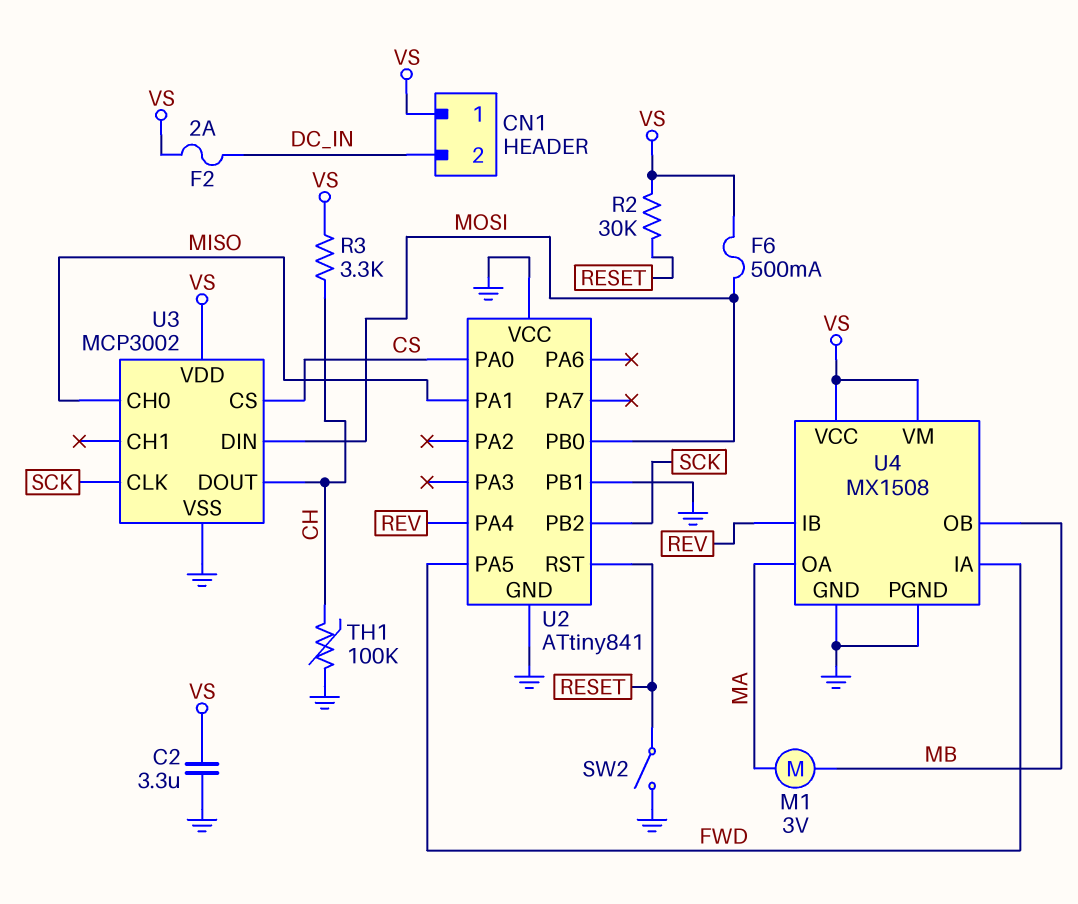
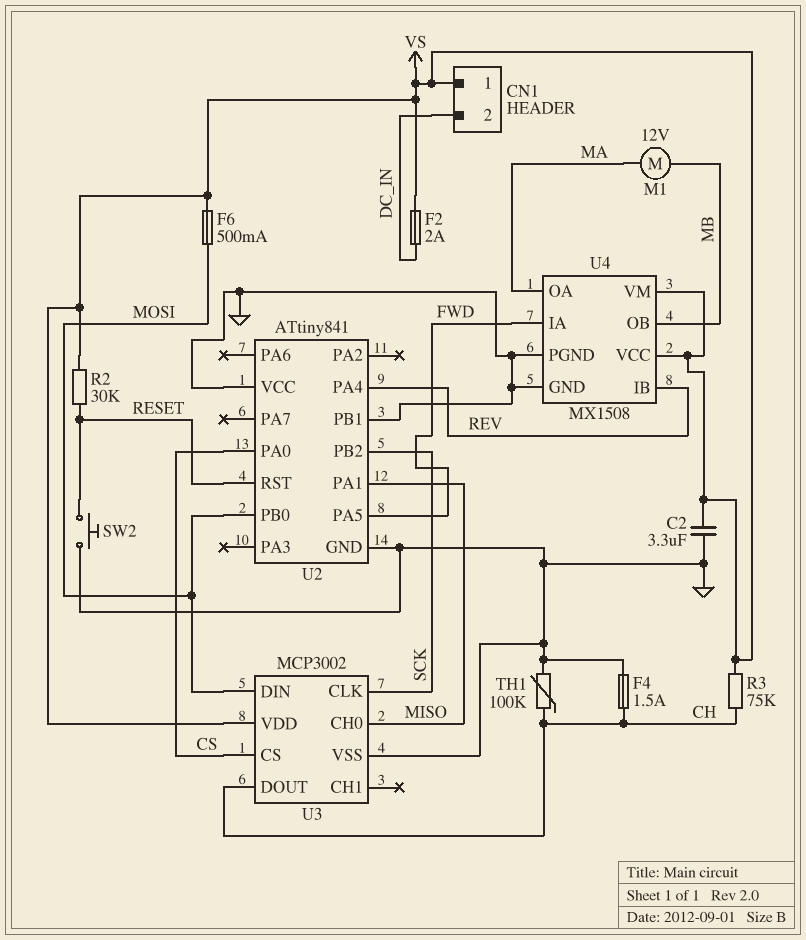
F4: none -> 1.5A (CH, GND)
M1: motor 3V (MA, MB) -> motor 12V (MA, MB)
R3: 3.3k (CH, VS) -> 75k (CH, VS)
SW2: switch (GND, RESET) -> button (GND, RESET)

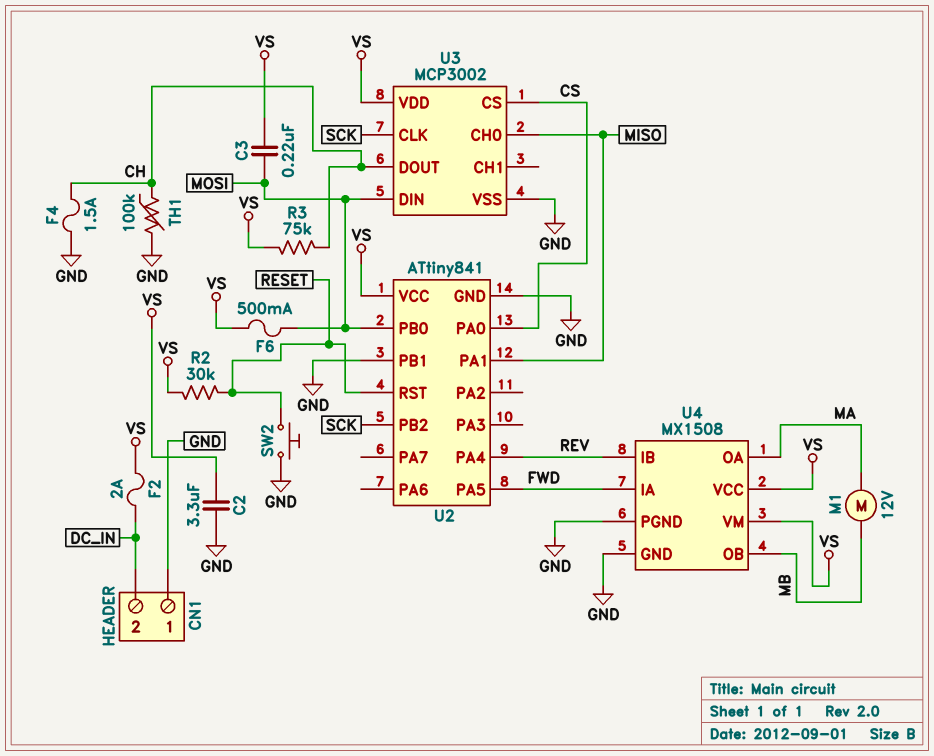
C3: none -> 220nF (MOSI, VS)
CN1 pin 1: VS -> GND
U2 pin VCC: GND -> VS

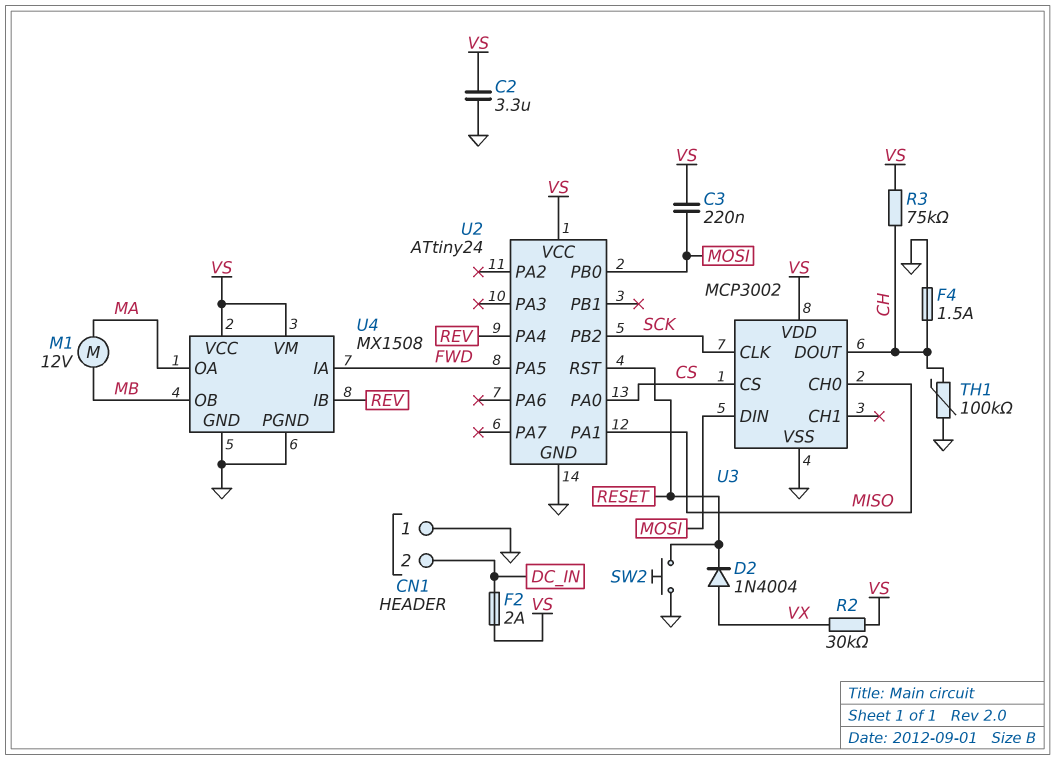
D2: none -> diode 1N4004 (A VX, K RESET)
F6: 500mA (MOSI, VS) -> none
R2: 30k (RESET, VS) -> 30k (VS, VX)
U2: ATtiny841 -> ATtiny24
U2 pin PB1: GND -> none

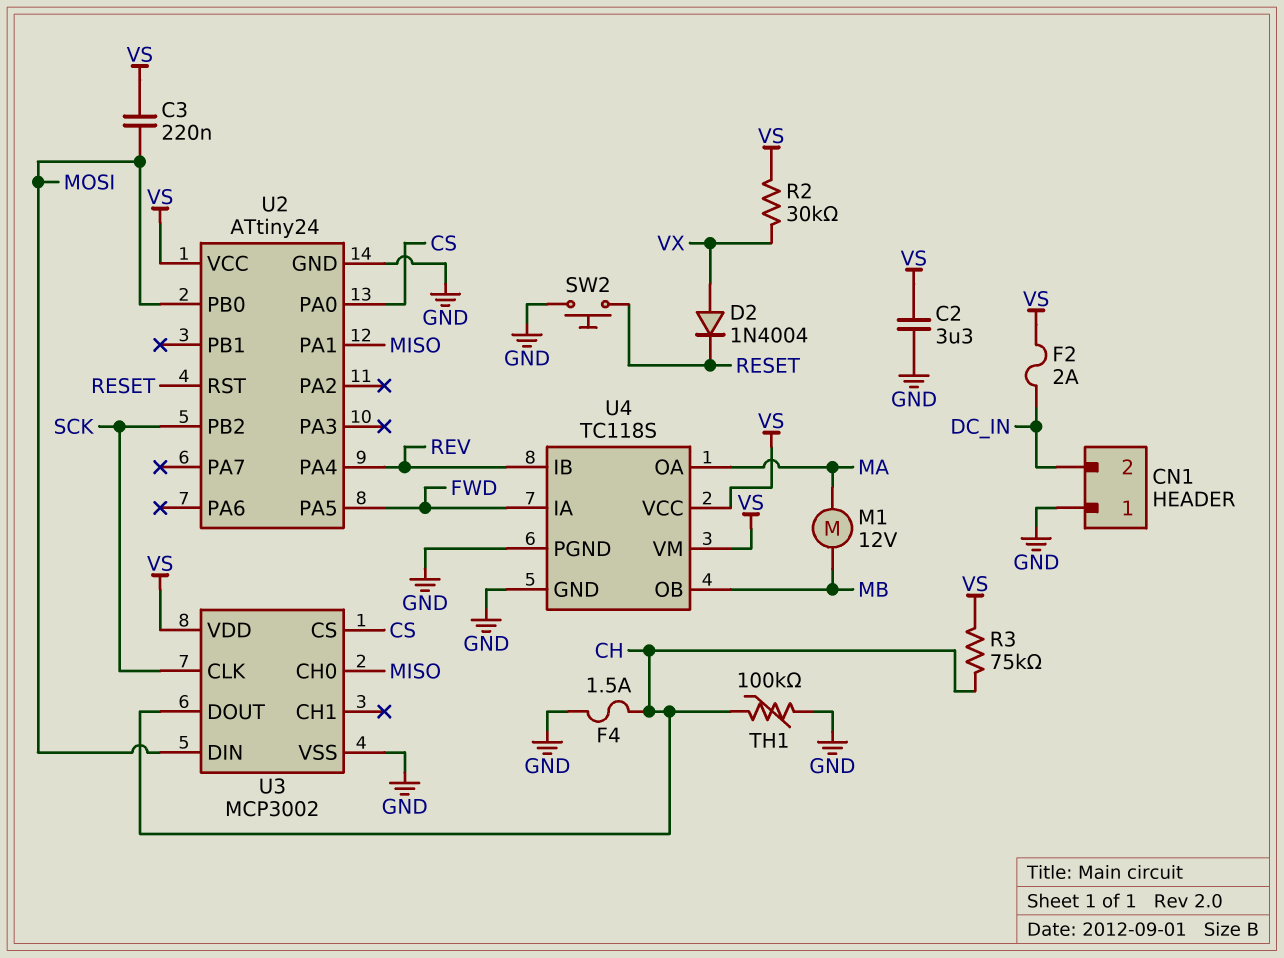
U4: MX1508 -> TC118S

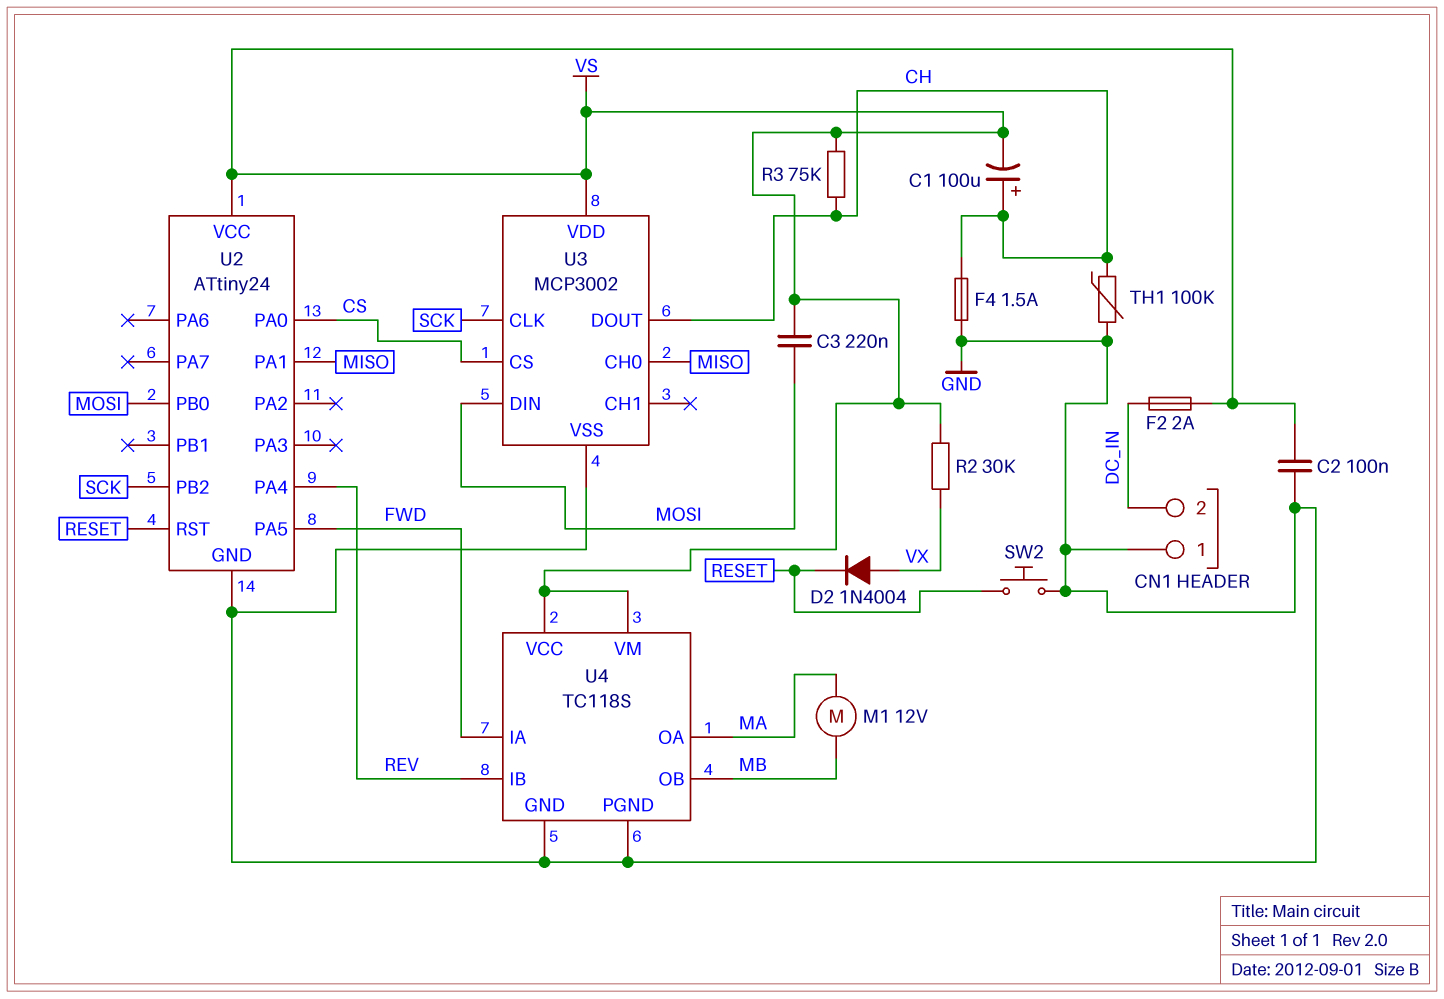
C1: none -> 100uF (plus CH, minus VS)
C2: 3.3uF (GND, VS) -> 100nF (GND, VS)

